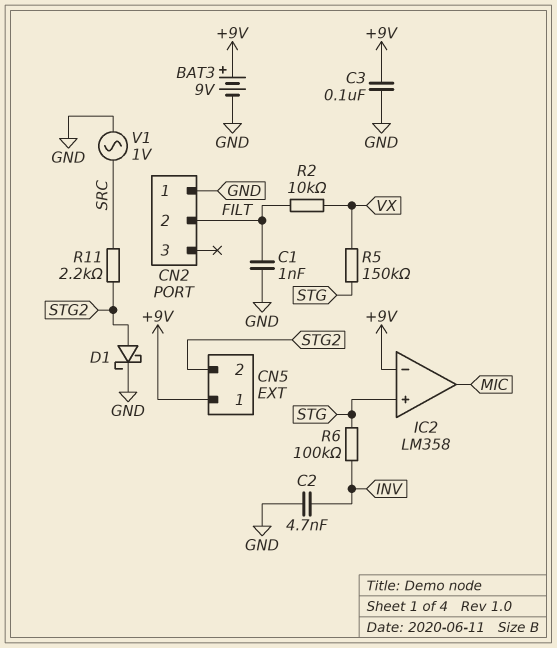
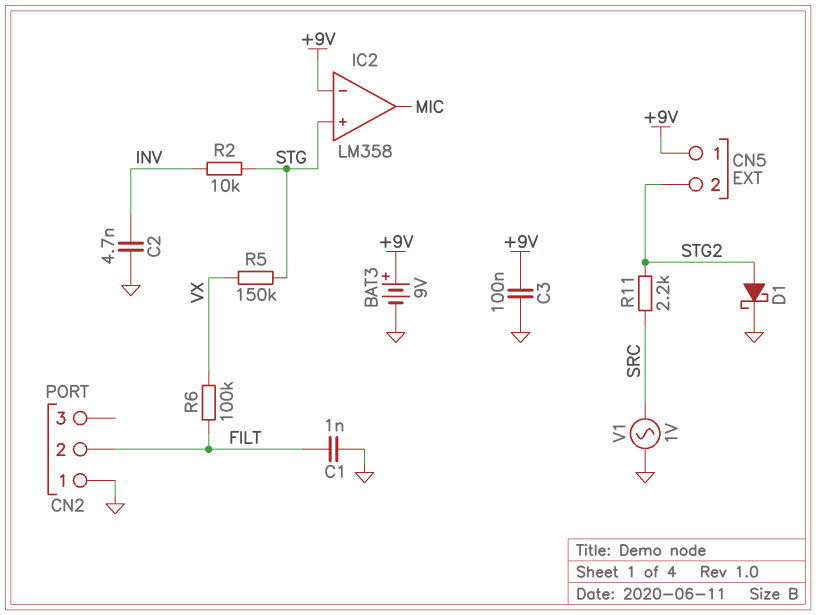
R2: 10k (FILT, VX) -> 10k (INV, STG)
R6: 100k (INV, STG) -> 100k (FILT, VX)

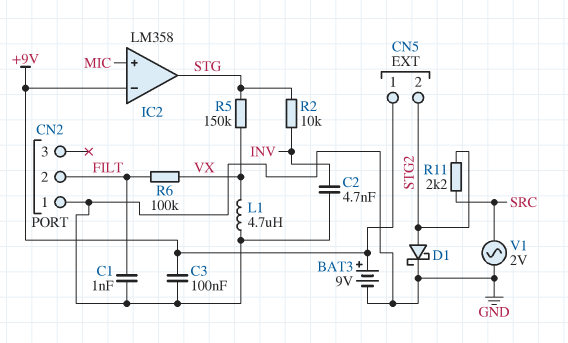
IC2 pin in+: STG -> MIC
IC2 pin out: MIC -> STG
L1: none -> 4.7uH (GND, VX)
V1: AC 1V (GND, SRC) -> AC 2V (GND, SRC)

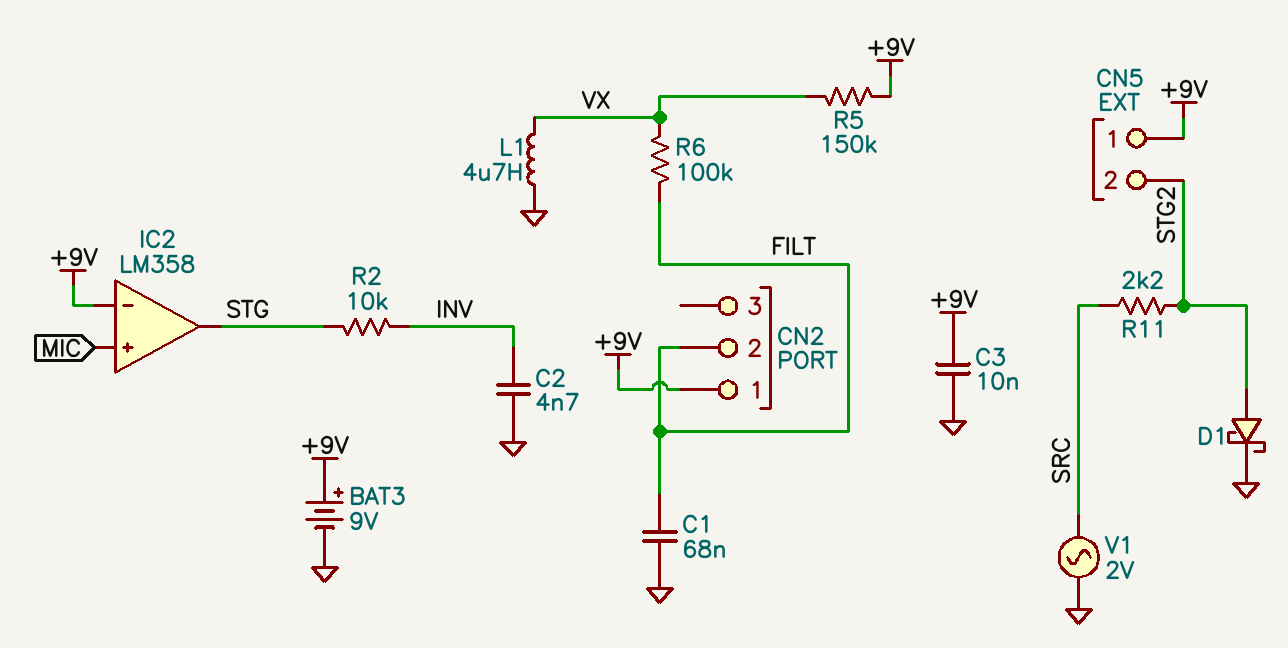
C1: 1nF (FILT, GND) -> 68nF (FILT, GND)
C3: 100nF (+9V, GND) -> 10nF (+9V, GND)
CN2 pin 1: GND -> +9V
R5: 150k (STG, VX) -> 150k (+9V, VX)

